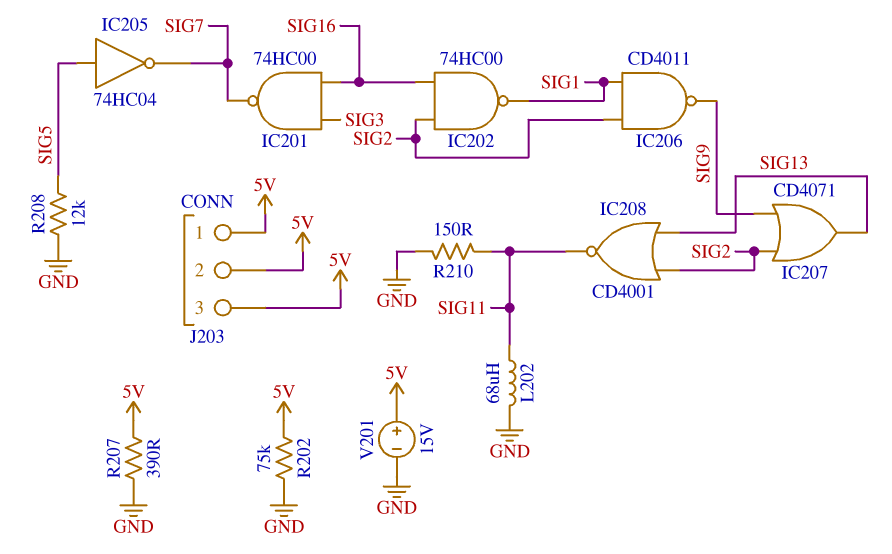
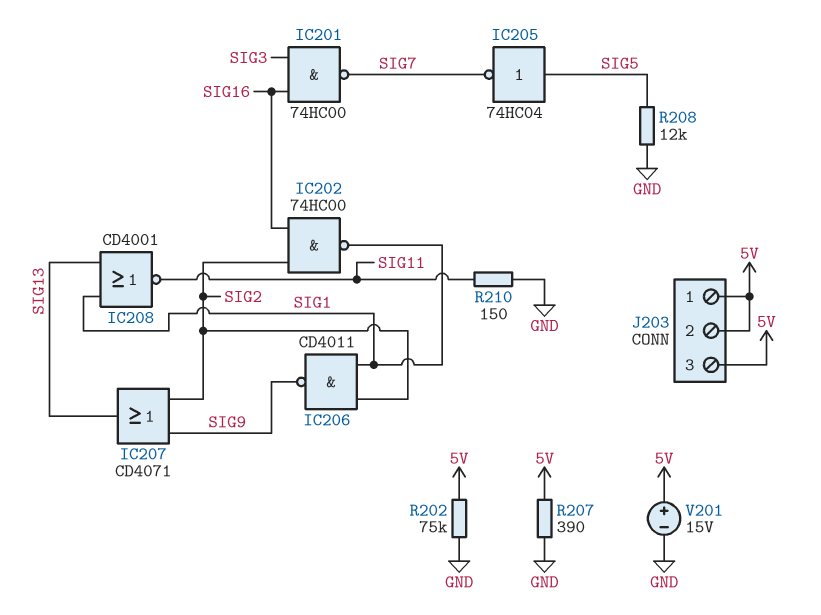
IC208: NOR CD4001 (in SIG2, in SIG13, out SIG11) -> NOR CD4001 (in SIG1, in SIG13, out SIG11)
L202: 68uH (GND, SIG11) -> none

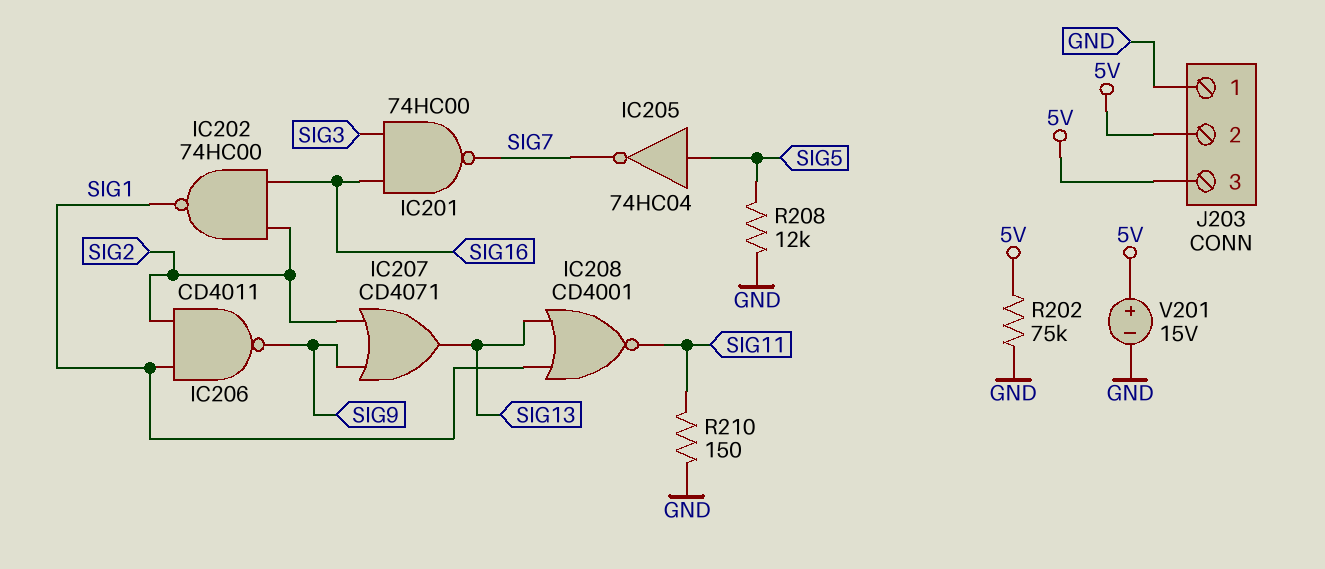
J203 pin 1: 5V -> GND
R207: 390 (5V, GND) -> none

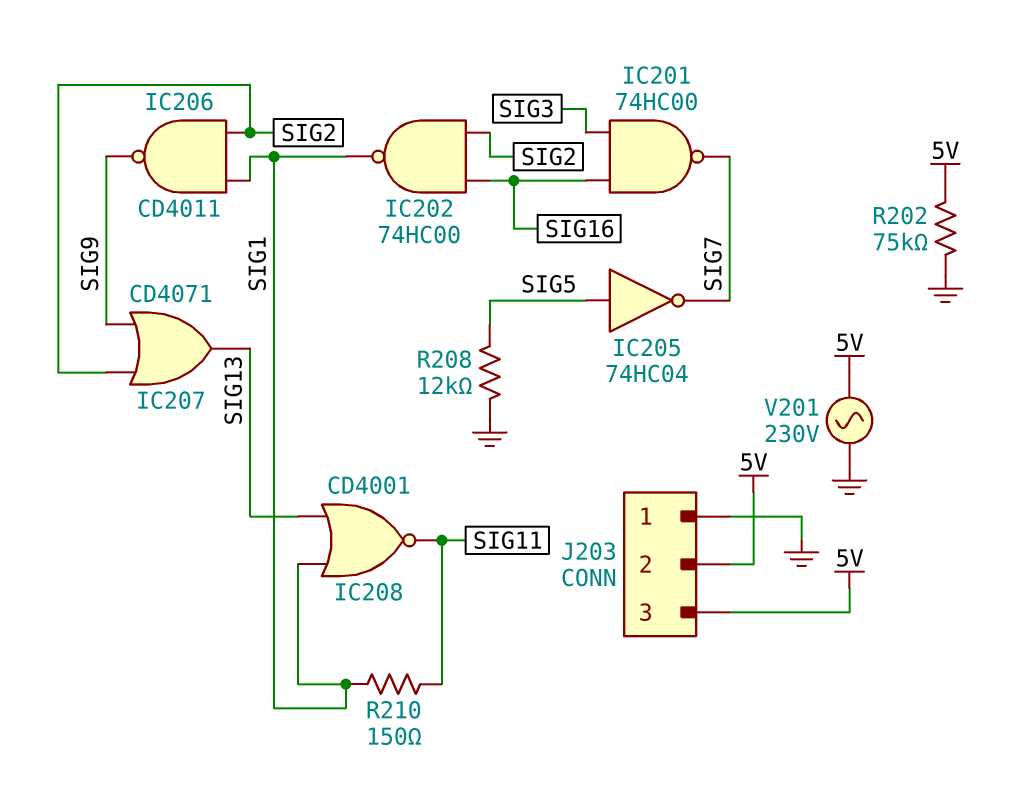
R210: 150 (GND, SIG11) -> 150 (SIG1, SIG11)
V201: 15V (plus 5V, minus GND) -> AC 230V (5V, GND)

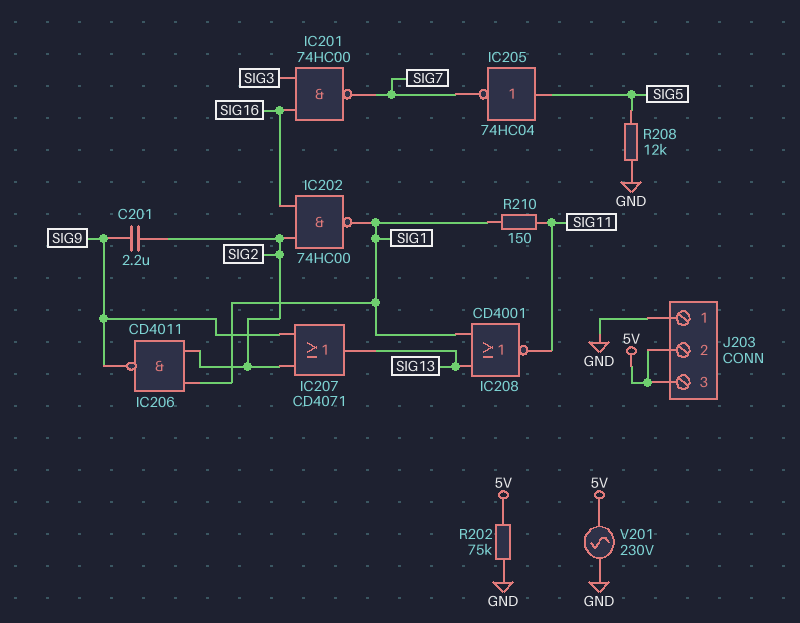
C201: none -> 2.2uF (SIG2, SIG9)

